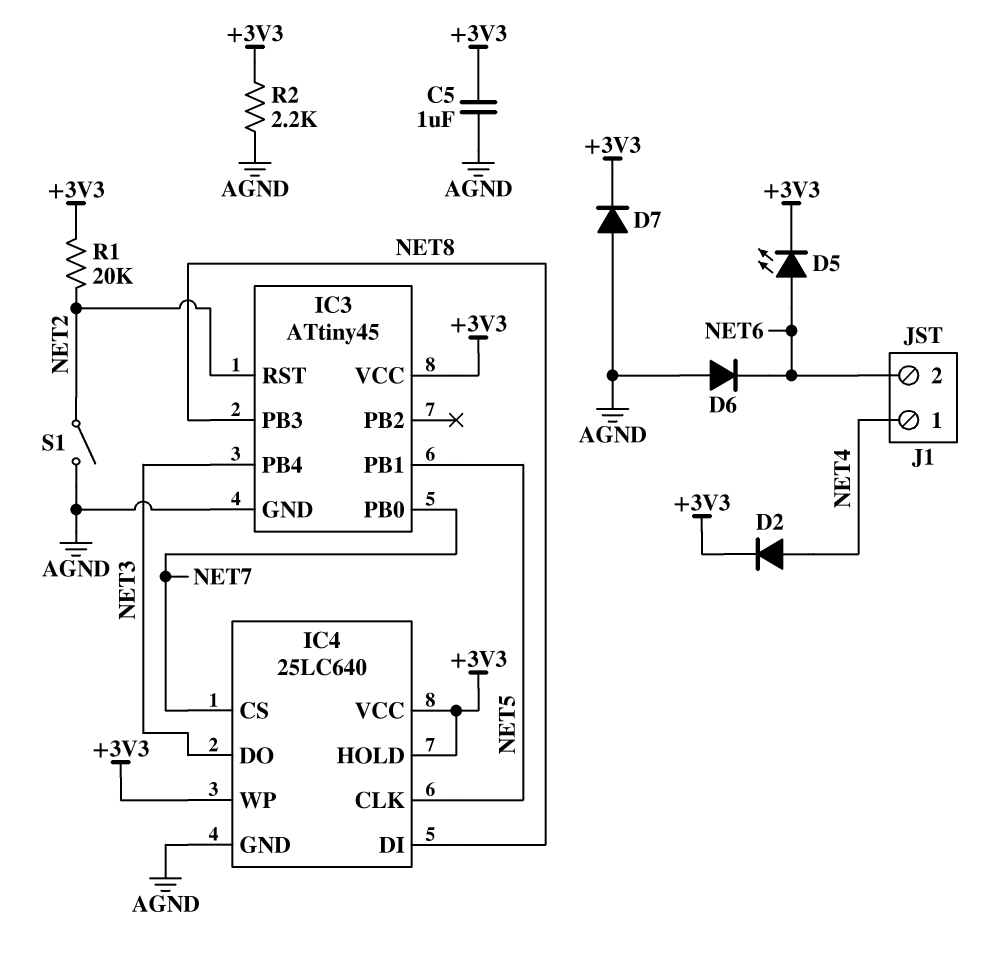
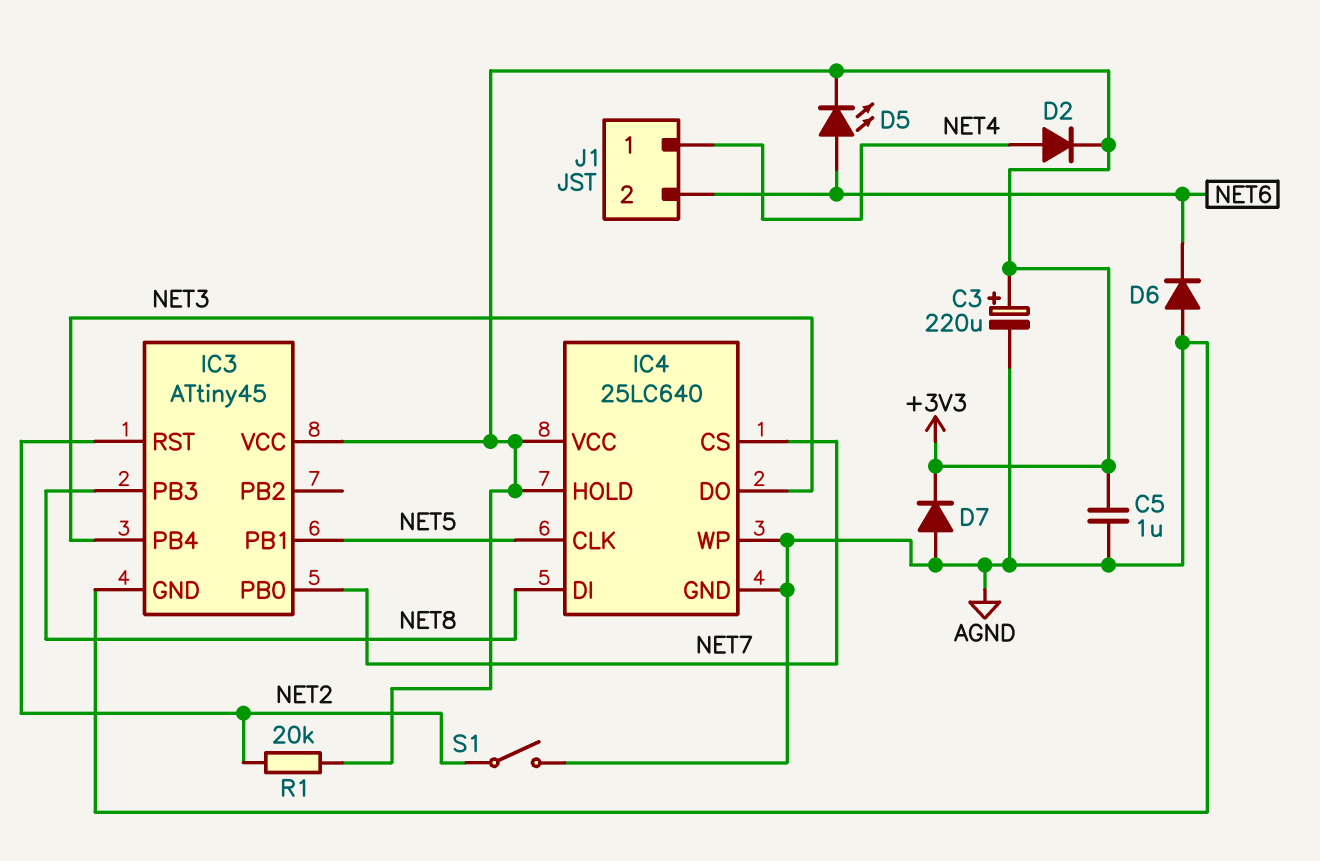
C3: none -> 220uF (plus +3V3, minus AGND)
IC4 pin WP: +3V3 -> AGND
R2: 2.2k (+3V3, AGND) -> none

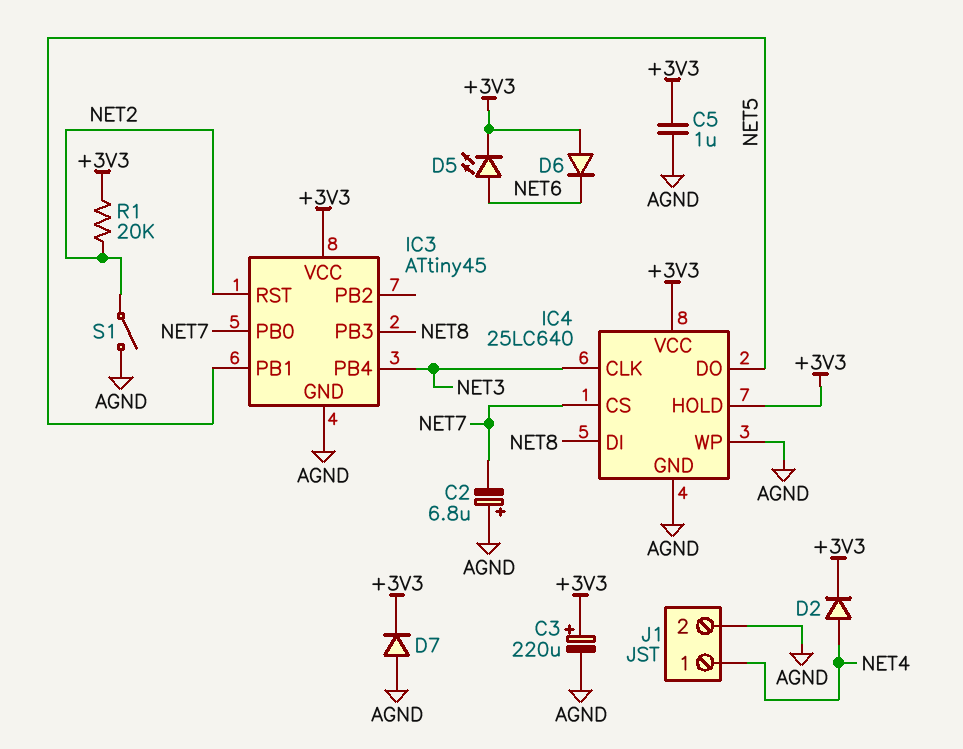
C2: none -> 6.8uF (plus AGND, minus NET7)
D6: diode (A AGND, K NET6) -> diode (A +3V3, K NET6)
IC4 pin CLK: NET5 -> NET3
IC4 pin DO: NET3 -> NET5
J1 pin 2: NET6 -> AGND

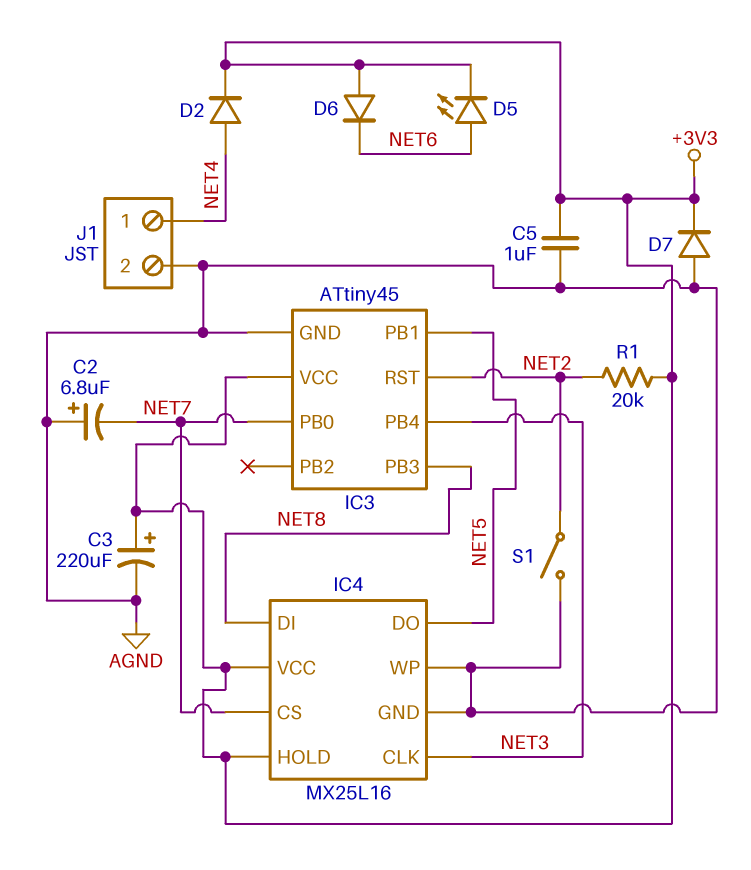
IC4: 25LC640 -> MX25L16

